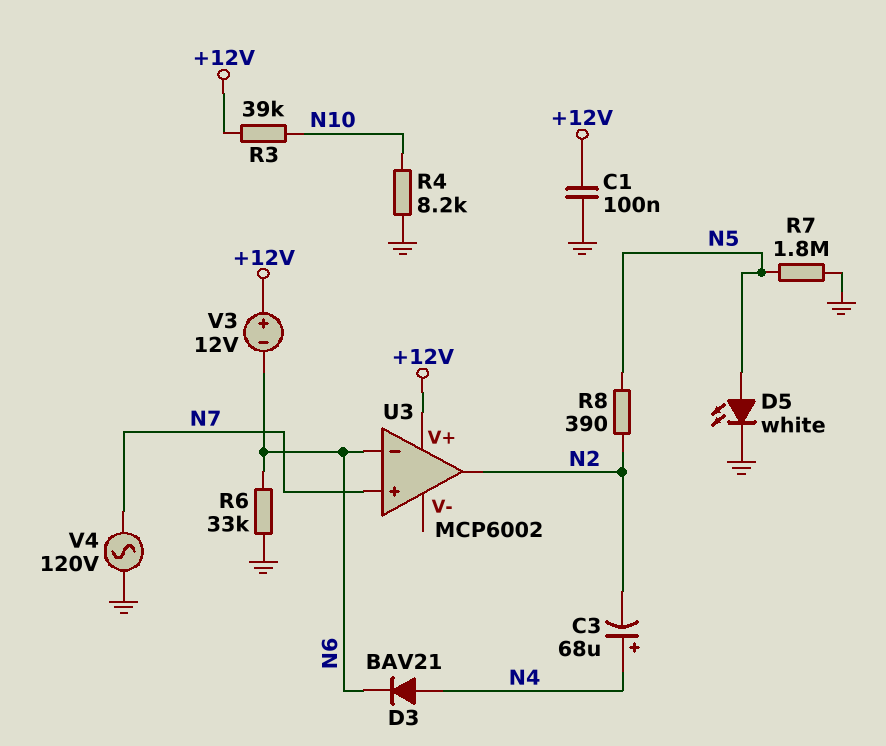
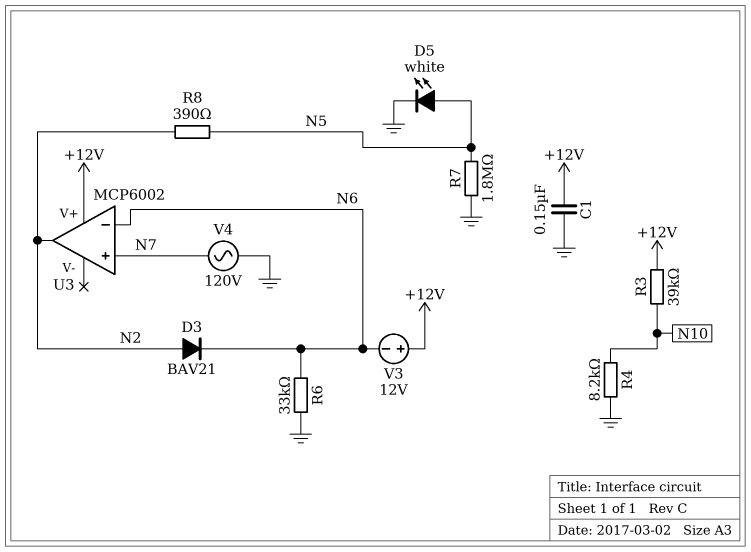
C1: 100nF (+12V, GND) -> 150nF (+12V, GND)
C3: 68uF (plus N4, minus N2) -> none
D3: diode BAV21 (A N4, K N6) -> diode BAV21 (A N2, K N6)

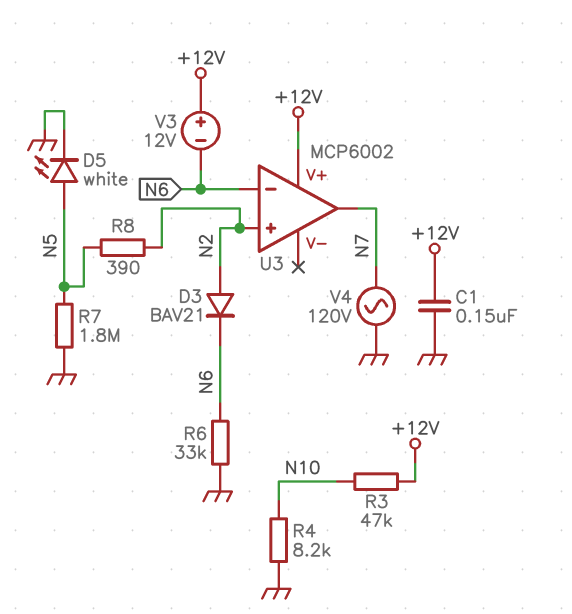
R3: 39k (+12V, N10) -> 47k (+12V, N10)
U3 pin in+: N7 -> N2
U3 pin out: N2 -> N7

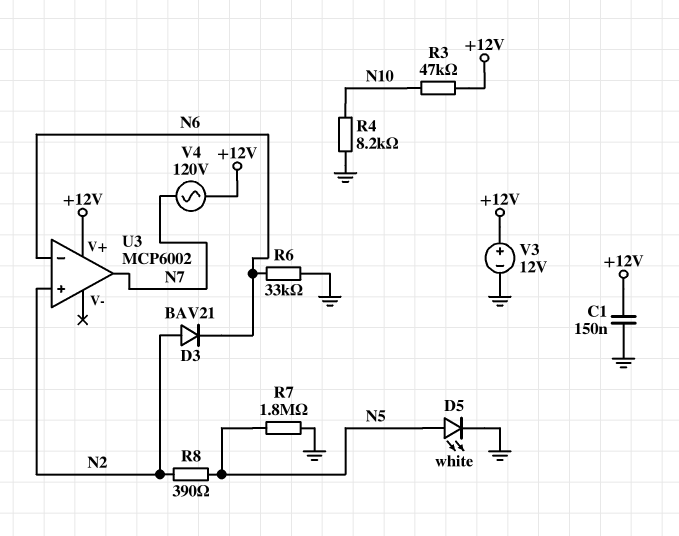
V3: 12V (plus +12V, minus N6) -> 12V (plus +12V, minus GND)
V4: AC 120V (GND, N7) -> AC 120V (+12V, N7)

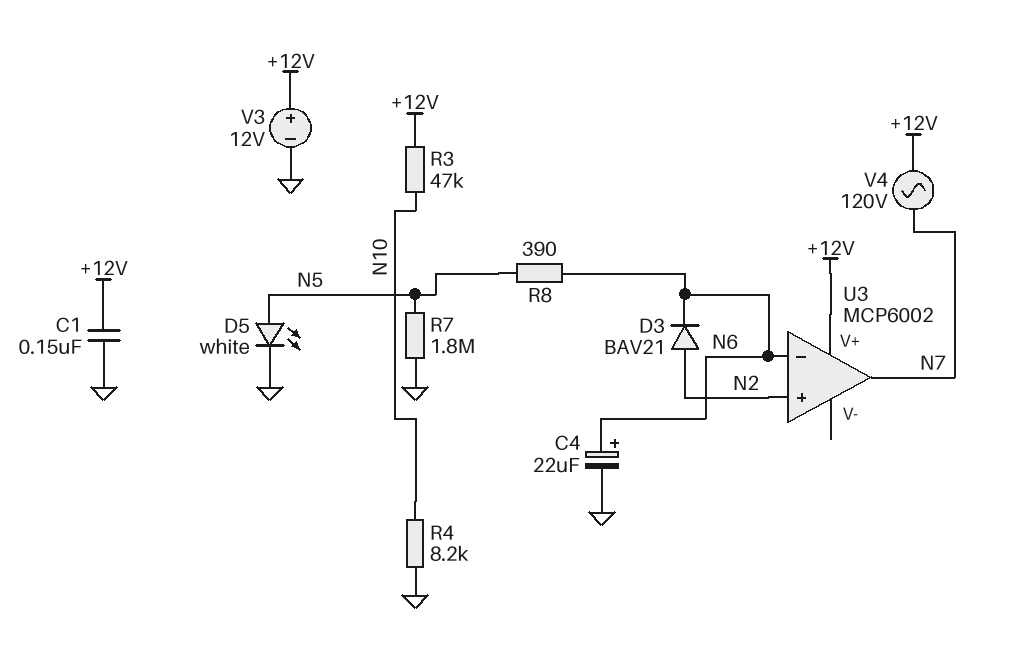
C4: none -> 22uF (plus N6, minus GND)
R6: 33k (GND, N6) -> none
R8: 390 (N2, N5) -> 390 (N5, N6)

